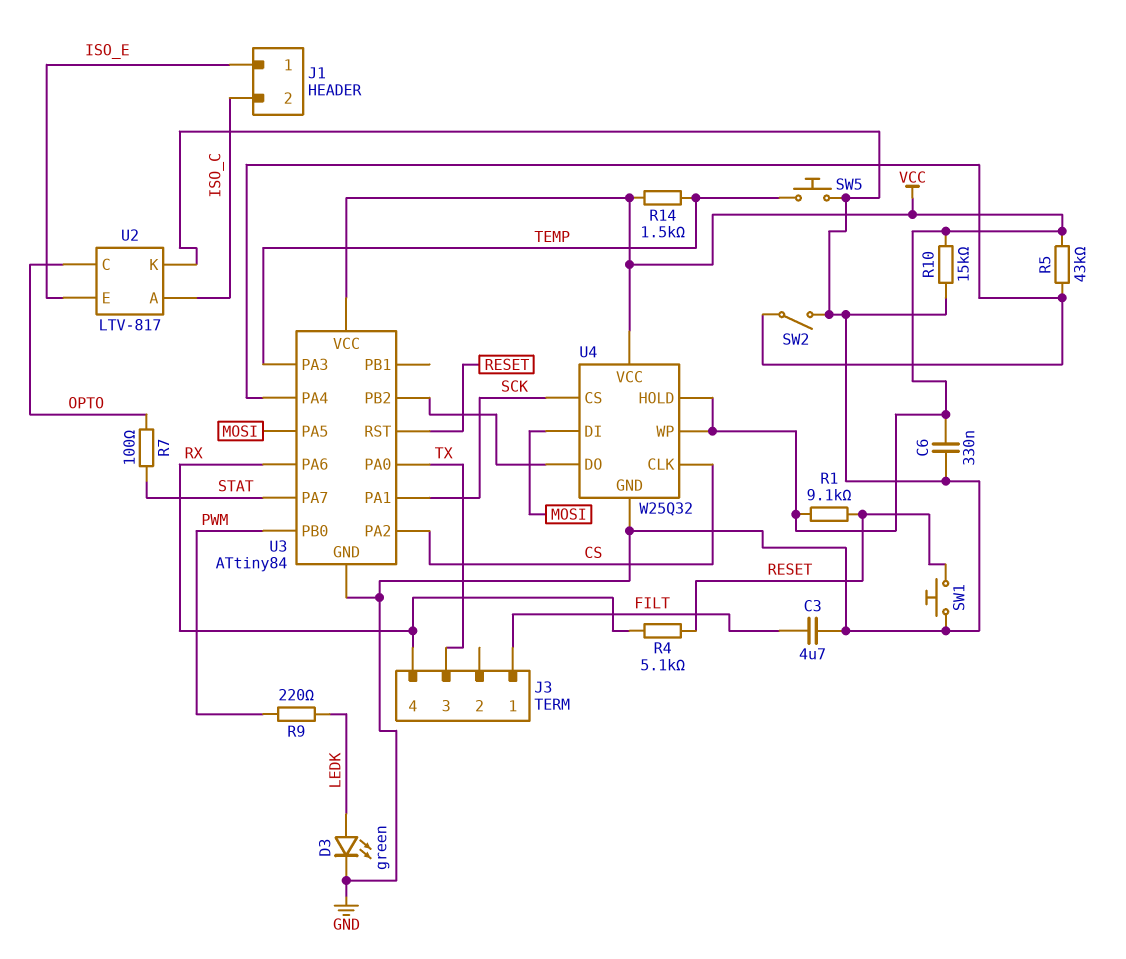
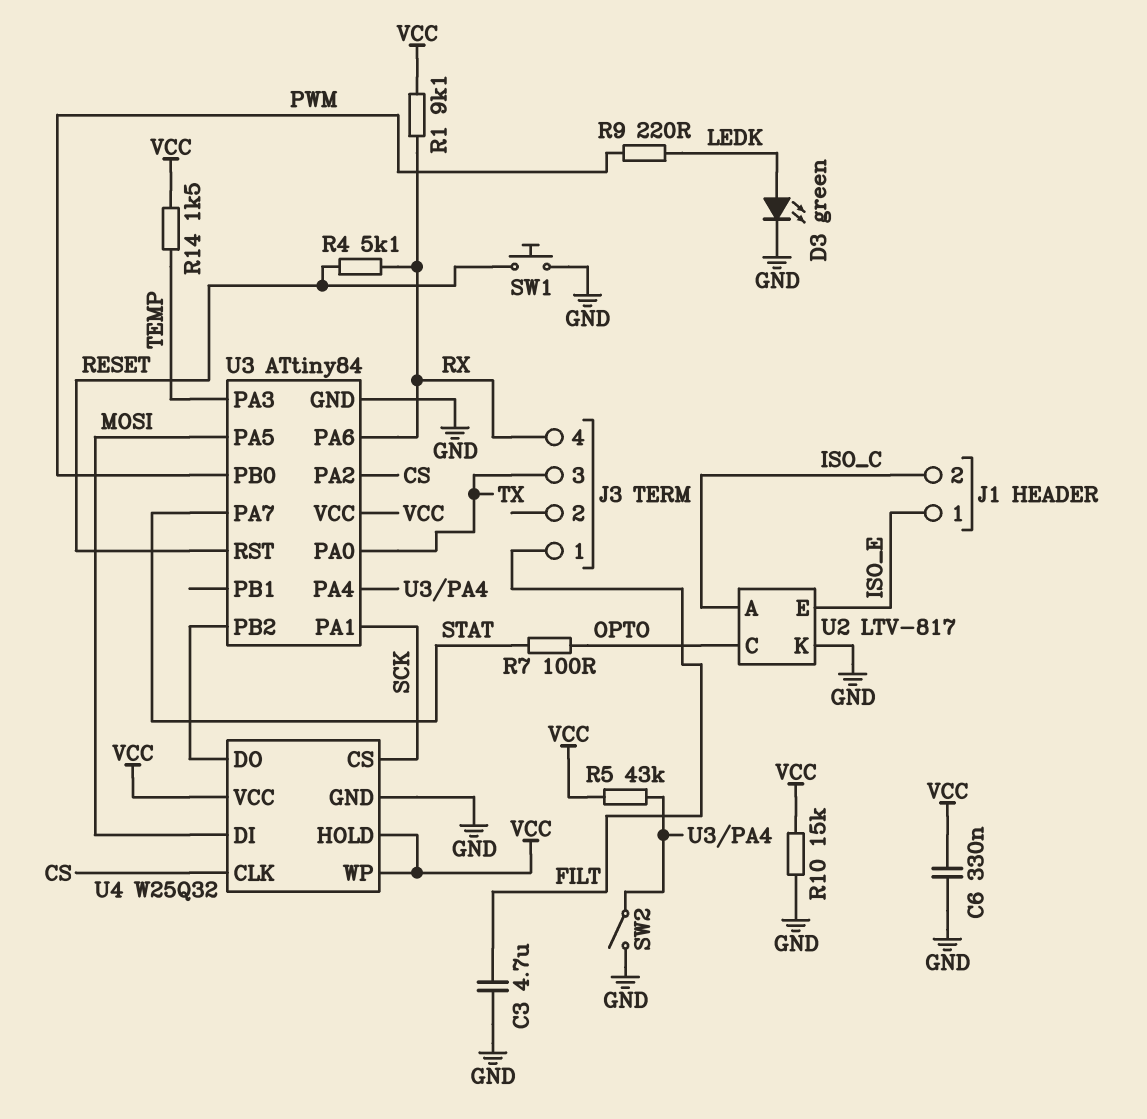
R1: 9.1k (RESET, VCC) -> 9.1k (RX, VCC)
SW5: button (GND, TEMP) -> none

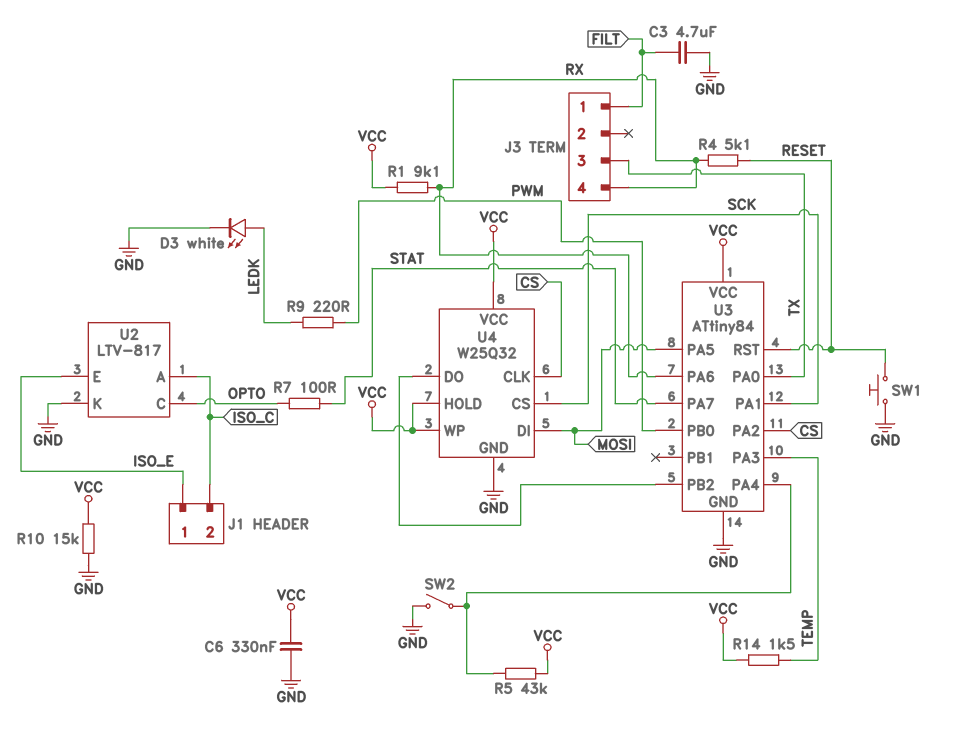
D3: LED green (A LEDK, K GND) -> LED white (A LEDK, K GND)

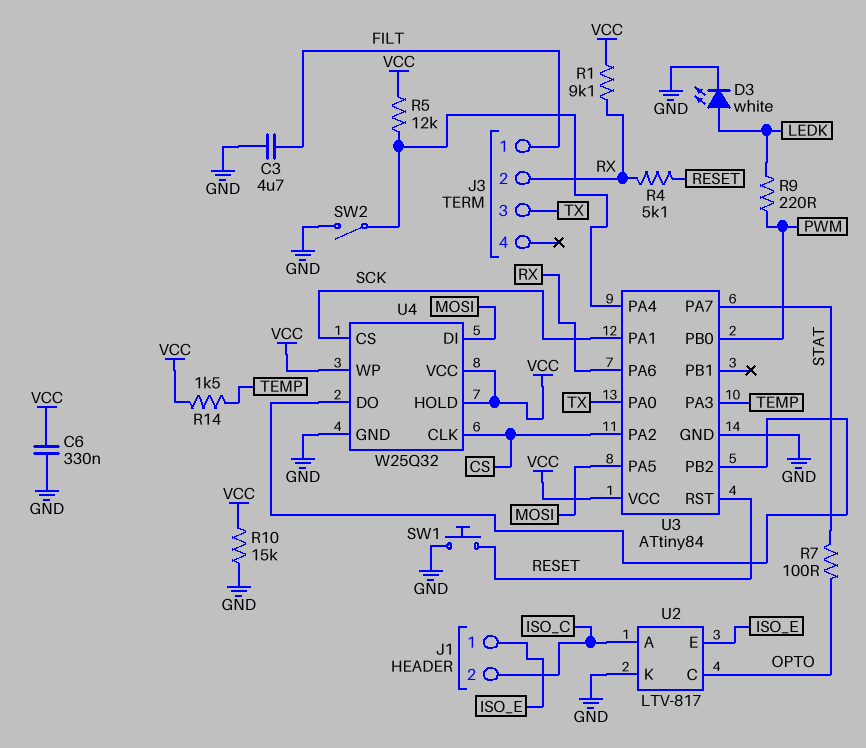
J3 pin 2: none -> RX
J3 pin 4: RX -> none
R5: 43k (U3/PA4, VCC) -> 12k (U3/PA4, VCC)

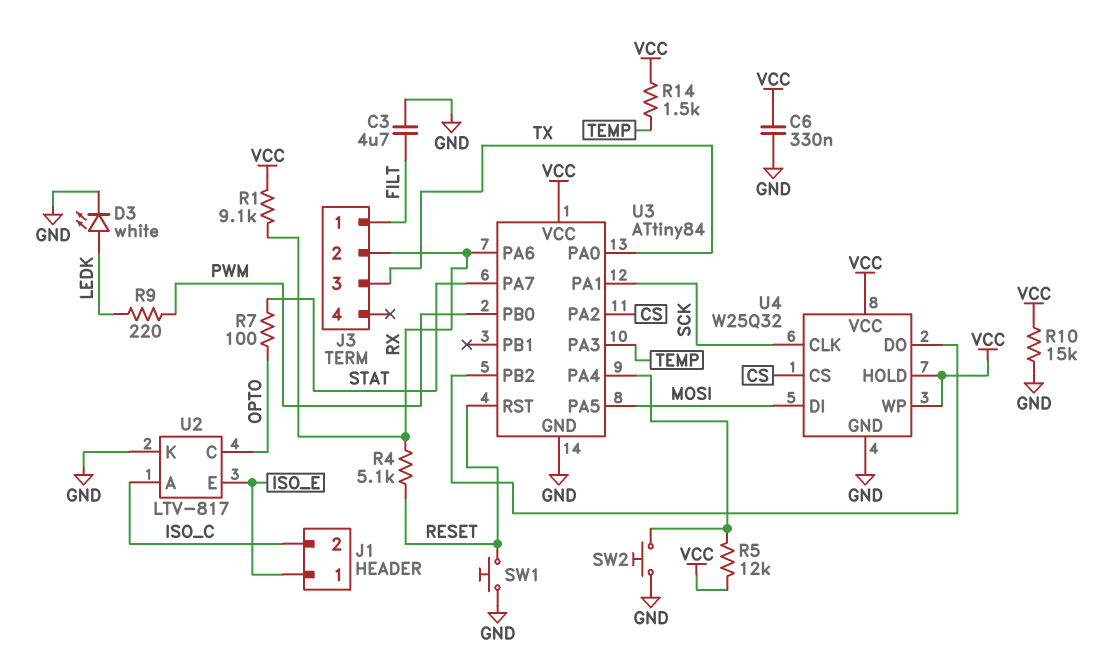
SW2: switch (GND, U3/PA4) -> button (GND, U3/PA4)
U4 pin CLK: CS -> SCK
U4 pin CS: SCK -> CS

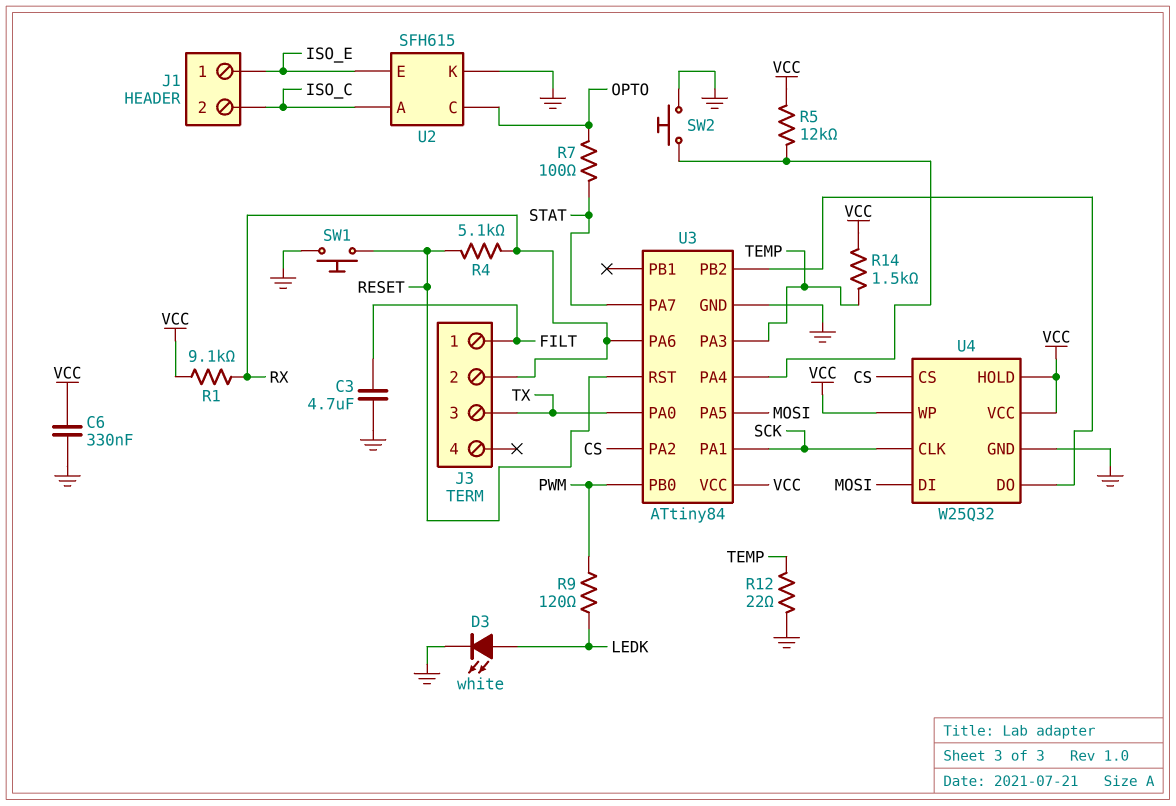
R9: 220 (LEDK, PWM) -> 120 (LEDK, PWM)
R10: 15k (GND, VCC) -> none
R12: none -> 22 (GND, TEMP)
U2: LTV-817 -> SFH615

